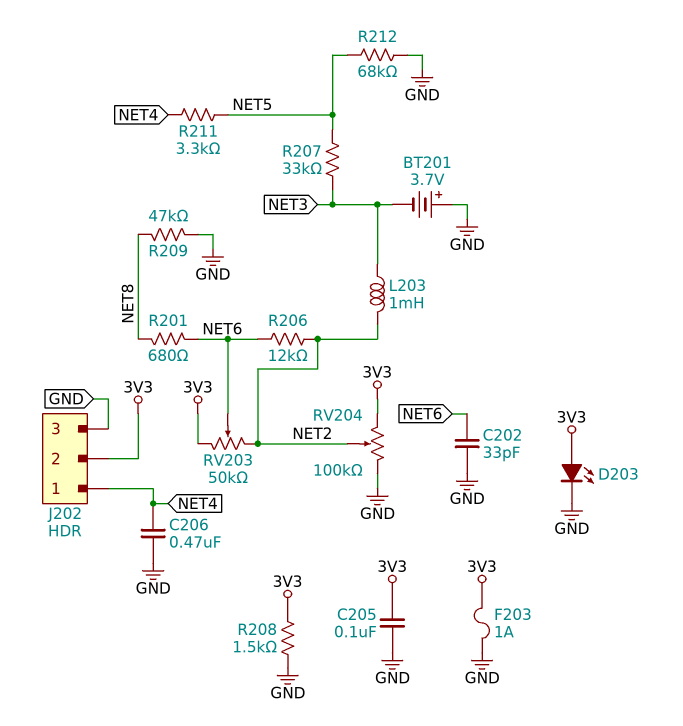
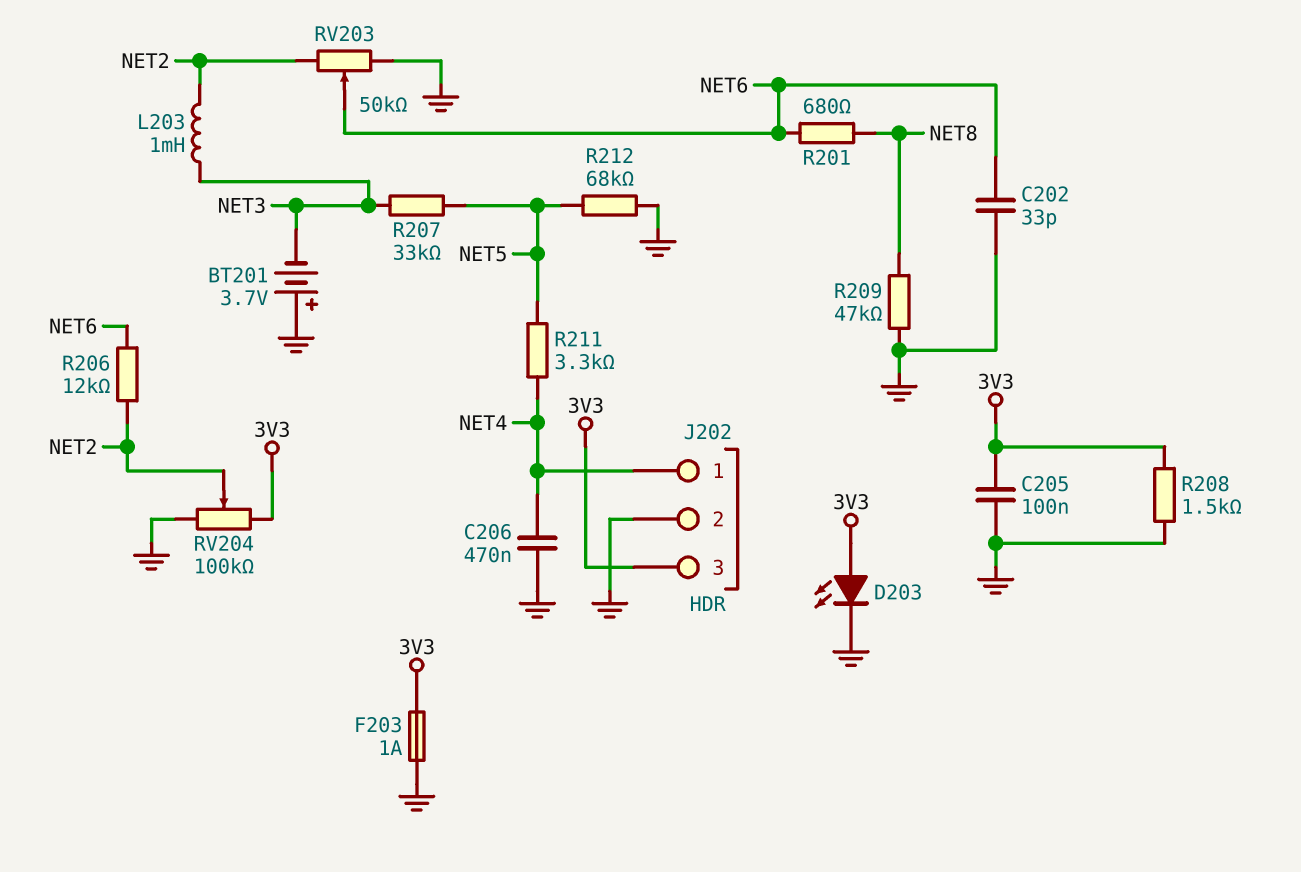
J202 pin 2: 3V3 -> GND
J202 pin 3: GND -> 3V3
RV203: 50k (3V3, NET2, wiper NET6) -> 50k (GND, NET2, wiper NET6)

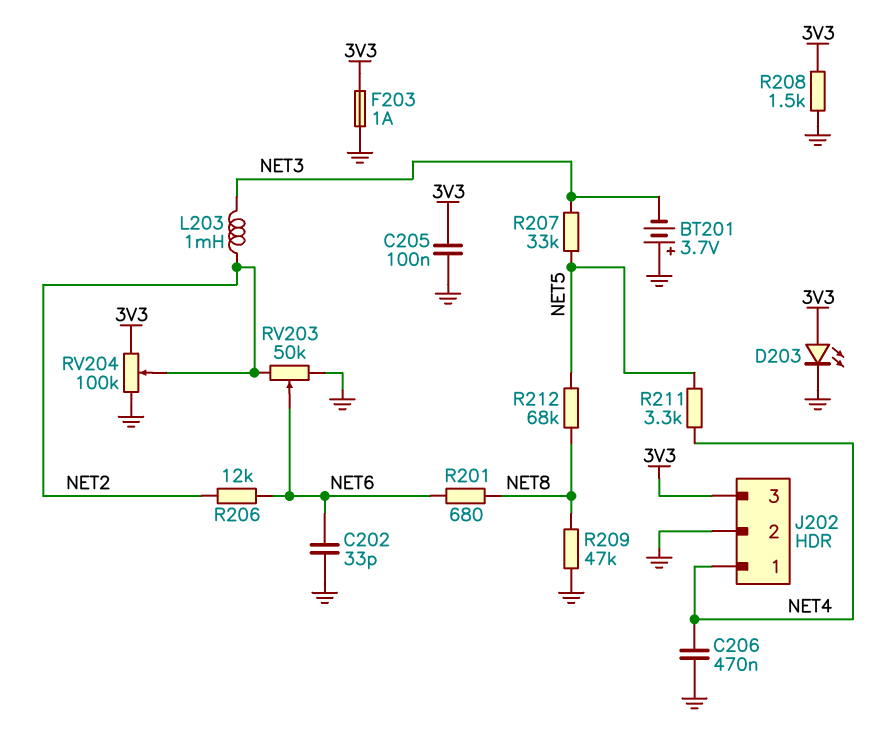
R212: 68k (GND, NET5) -> 68k (NET5, NET8)

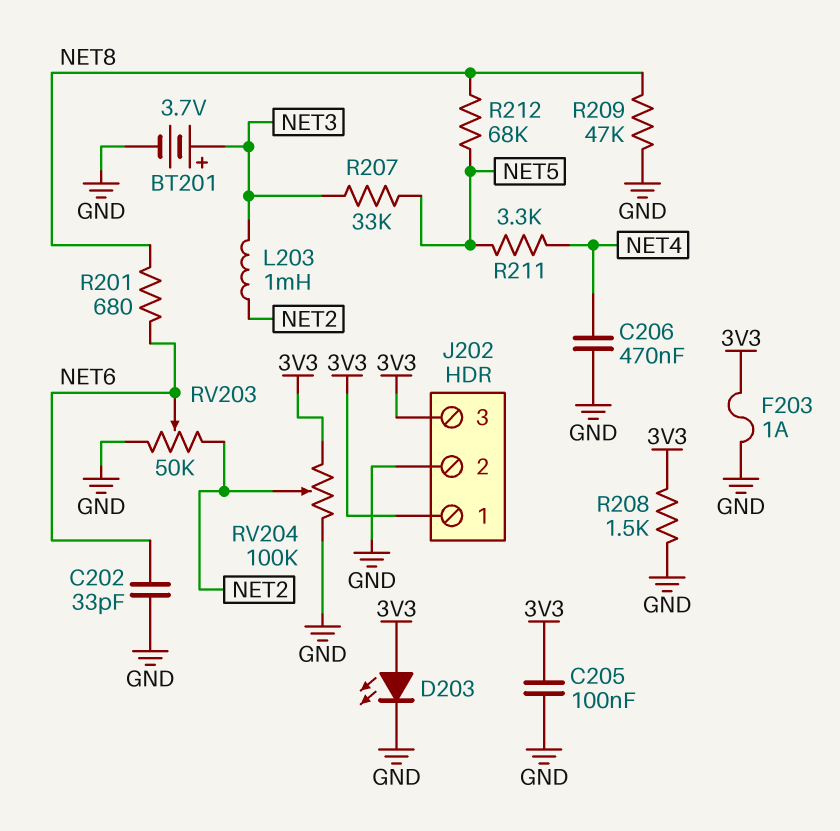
BT201: 3.7V (plus GND, minus NET3) -> 3.7V (plus NET3, minus GND)
J202 pin 1: NET4 -> 3V3
R206: 12k (NET2, NET6) -> none

